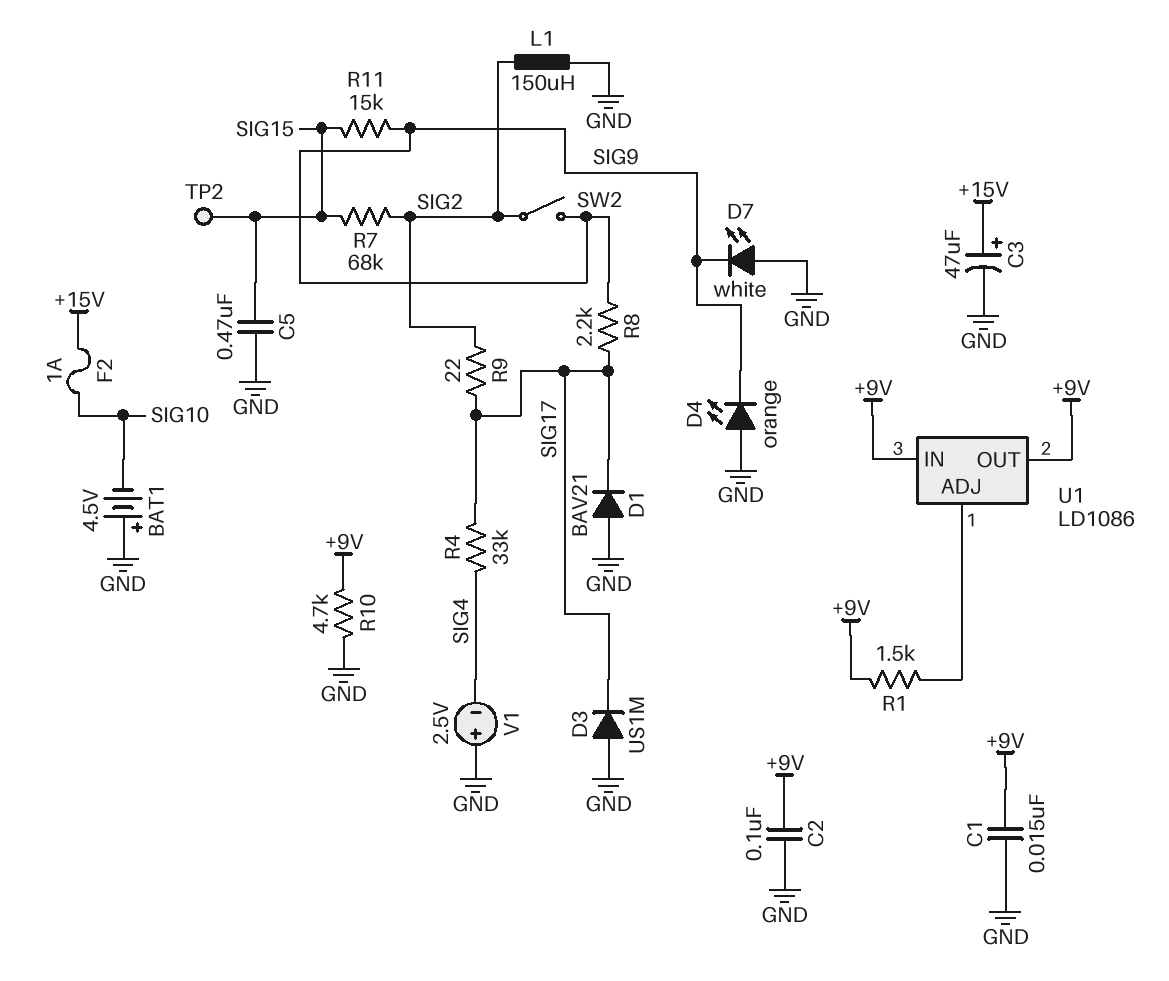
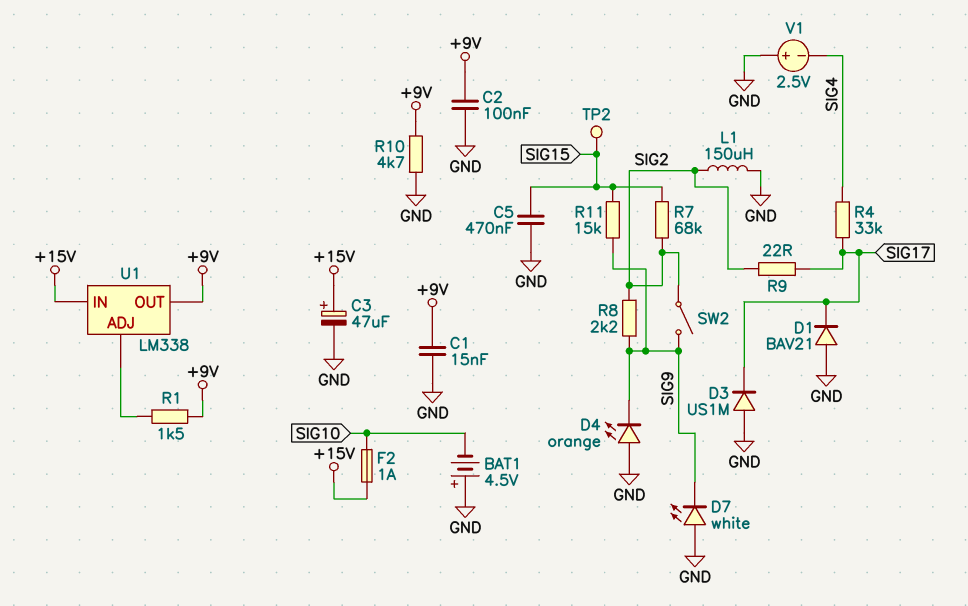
R8: 2.2k (SIG9, SIG17) -> 2.2k (SIG2, SIG9)
U1: LD1086 -> LM338
U1 pin IN: +9V -> +15V

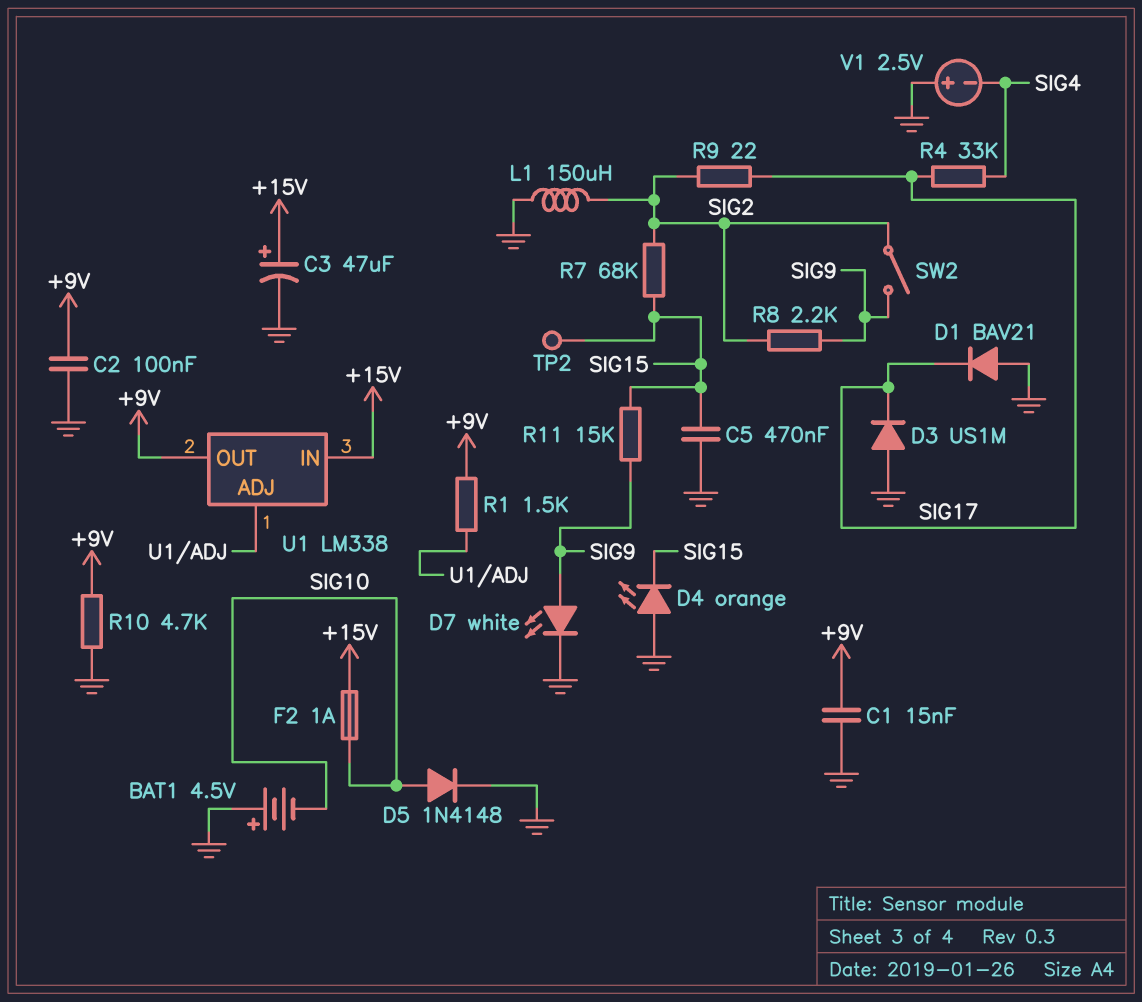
D4: LED orange (A GND, K SIG9) -> LED orange (A GND, K SIG15)
D5: none -> diode 1N4148 (A SIG10, K GND)
D7: LED white (A GND, K SIG9) -> LED white (A SIG9, K GND)

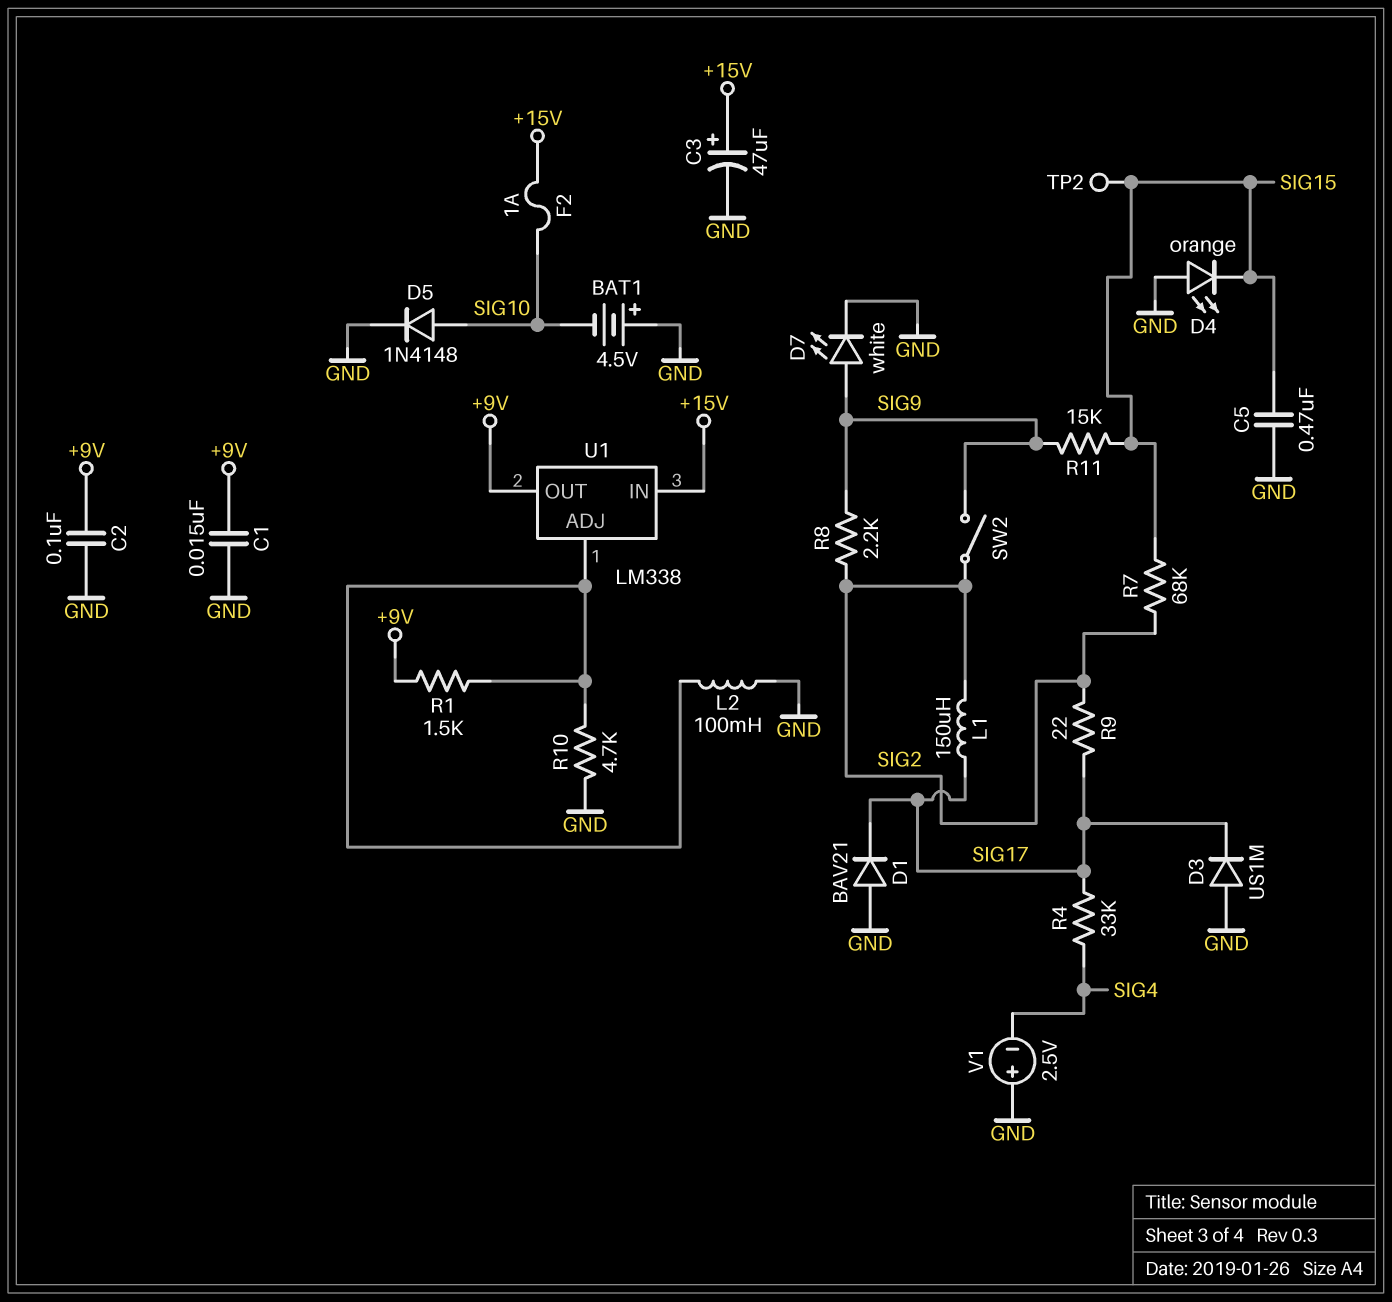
L1: 150uH (GND, SIG2) -> 150uH (SIG2, SIG17)
L2: none -> 100mH (GND, U1/ADJ)
R10: 4.7k (+9V, GND) -> 4.7k (GND, U1/ADJ)

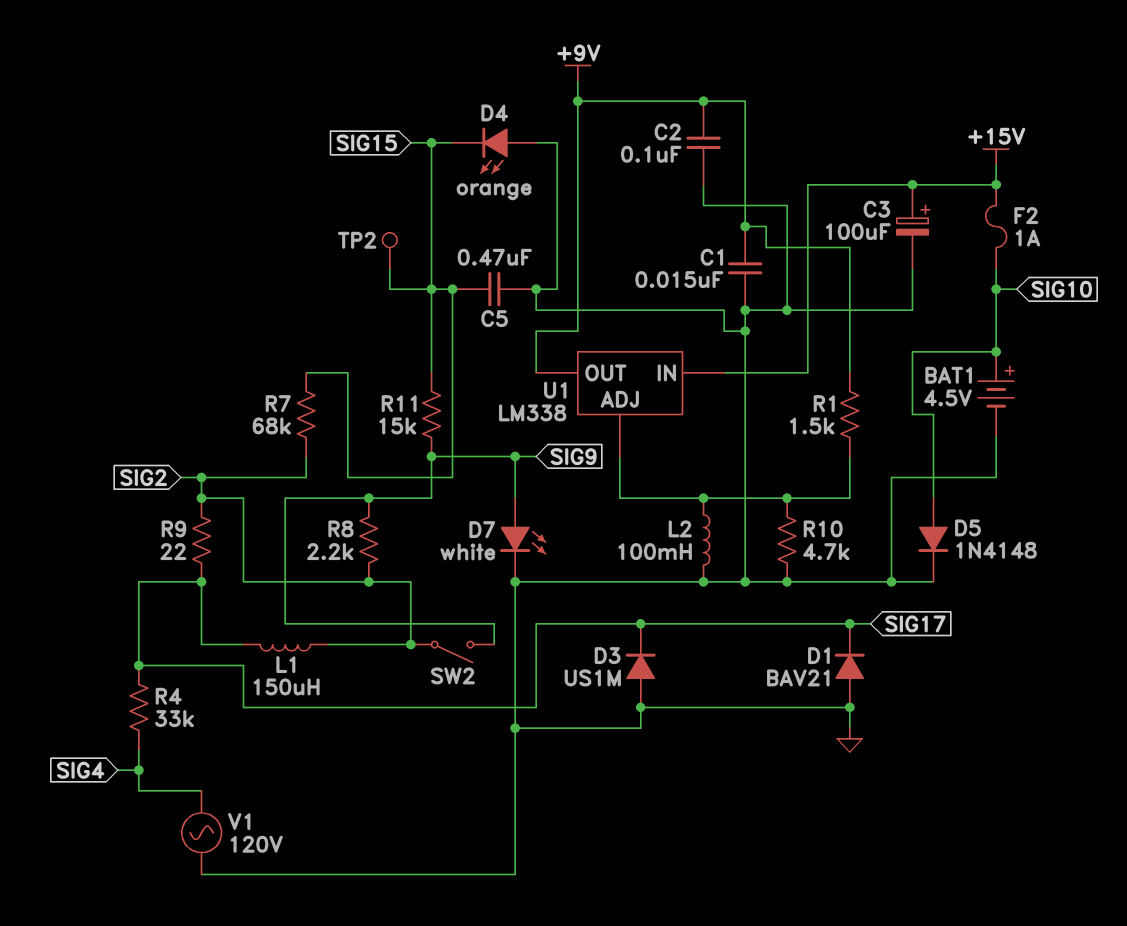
BAT1: 4.5V (plus GND, minus SIG10) -> 4.5V (plus SIG10, minus GND)
C3: 47uF (plus +15V, minus GND) -> 100uF (plus +15V, minus GND)
V1: 2.5V (plus GND, minus SIG4) -> AC 120V (GND, SIG4)

